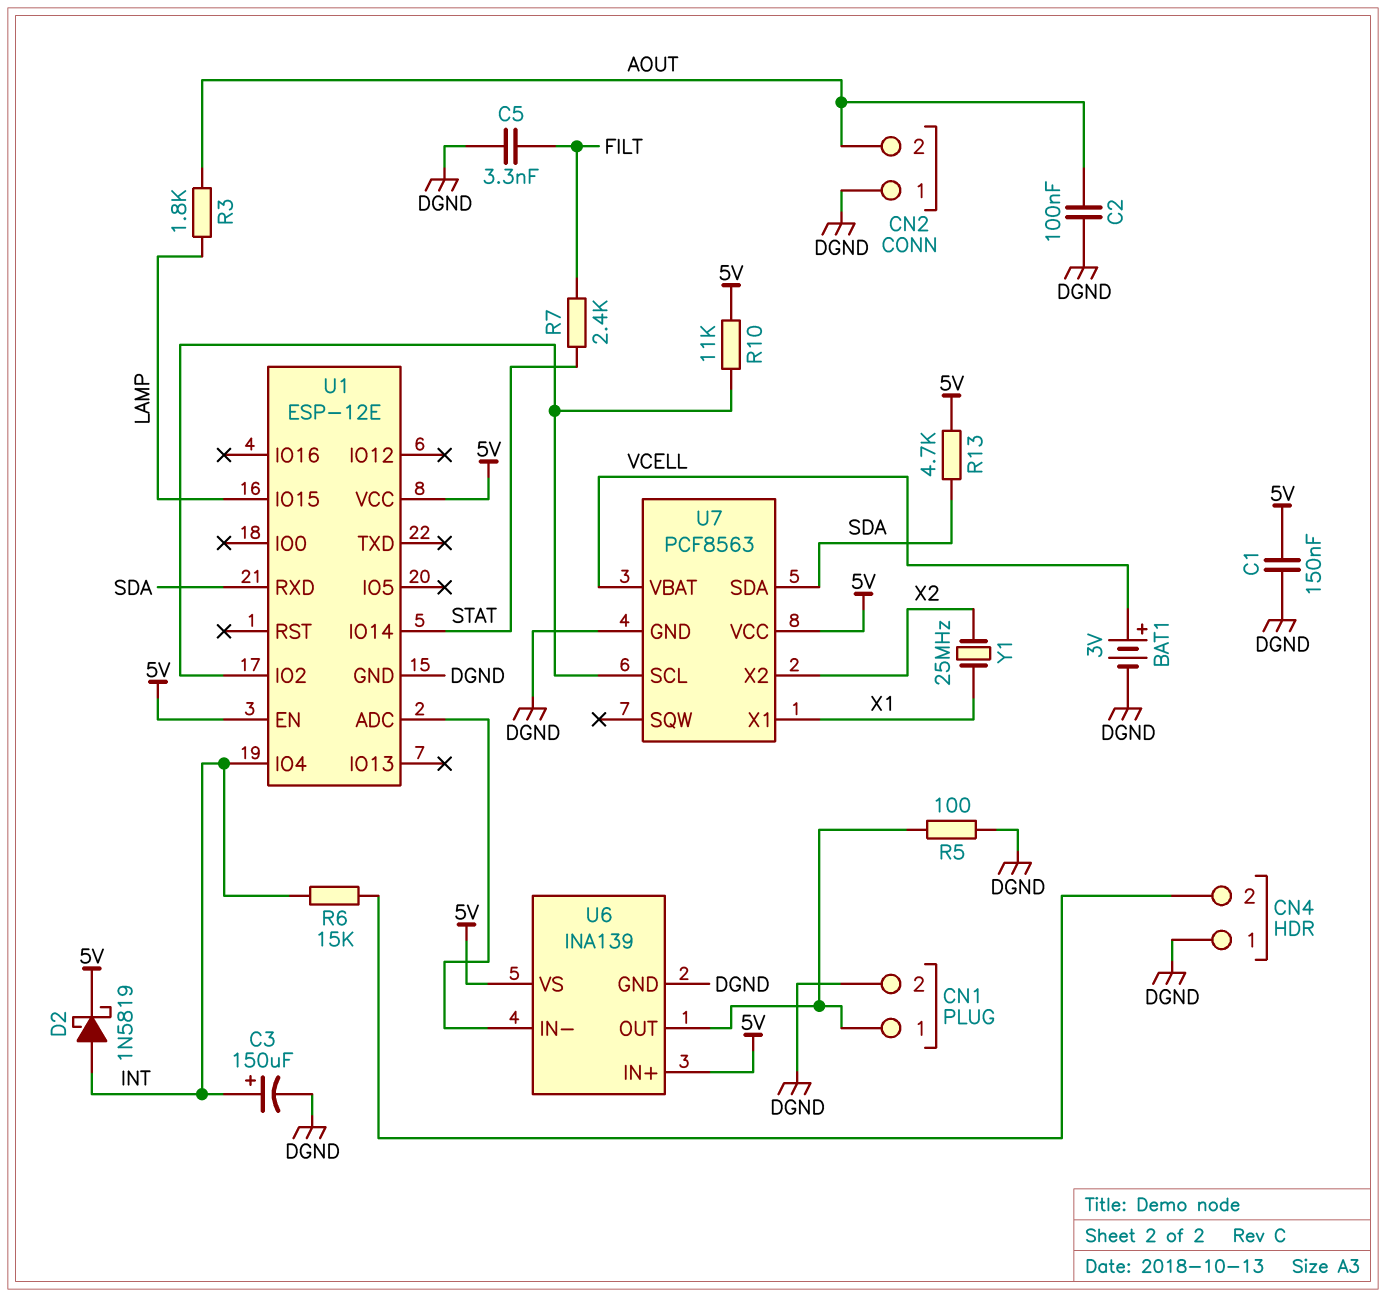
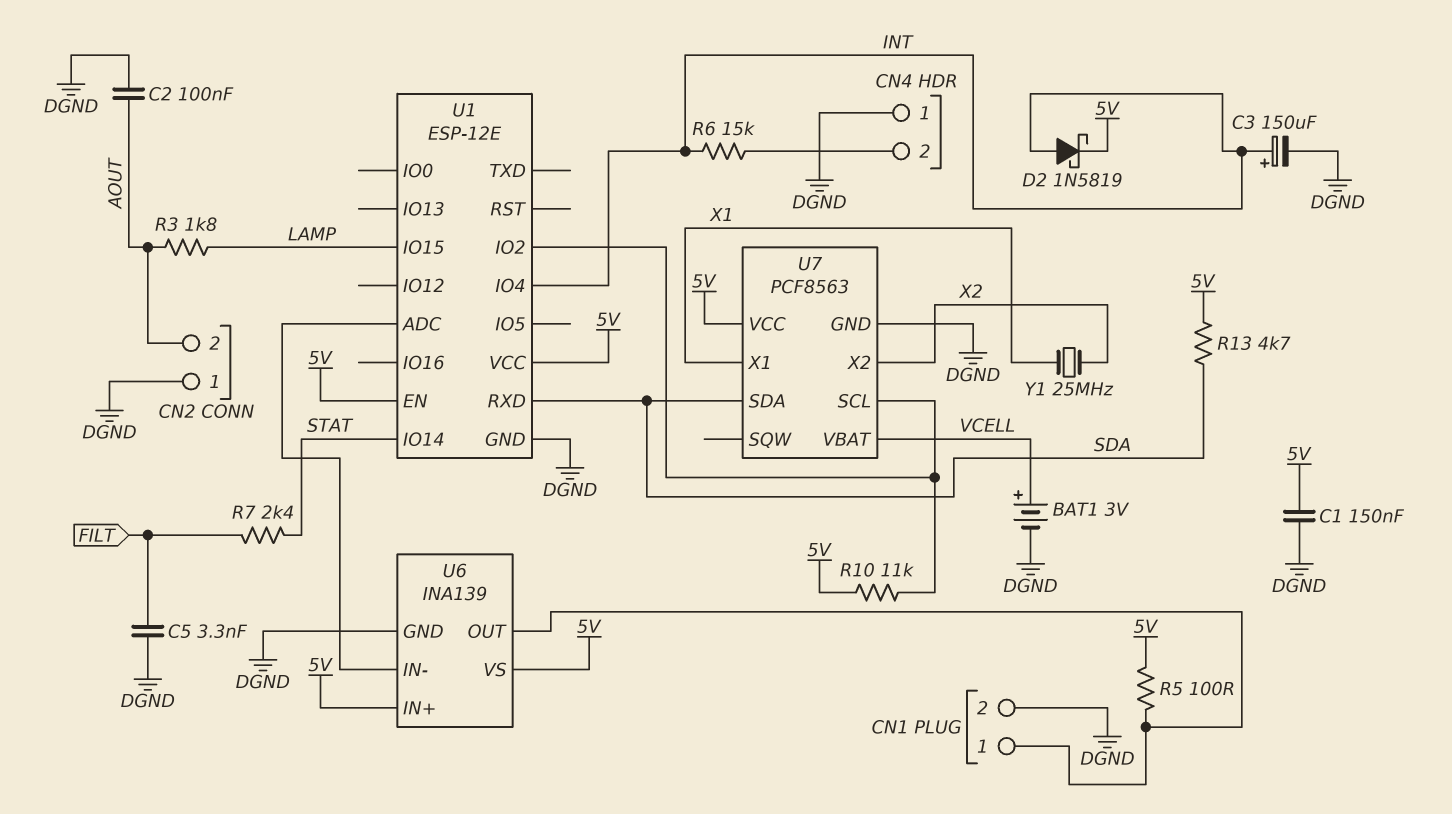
R5: 100 (CN1/1, DGND) -> 100 (5V, CN1/1)

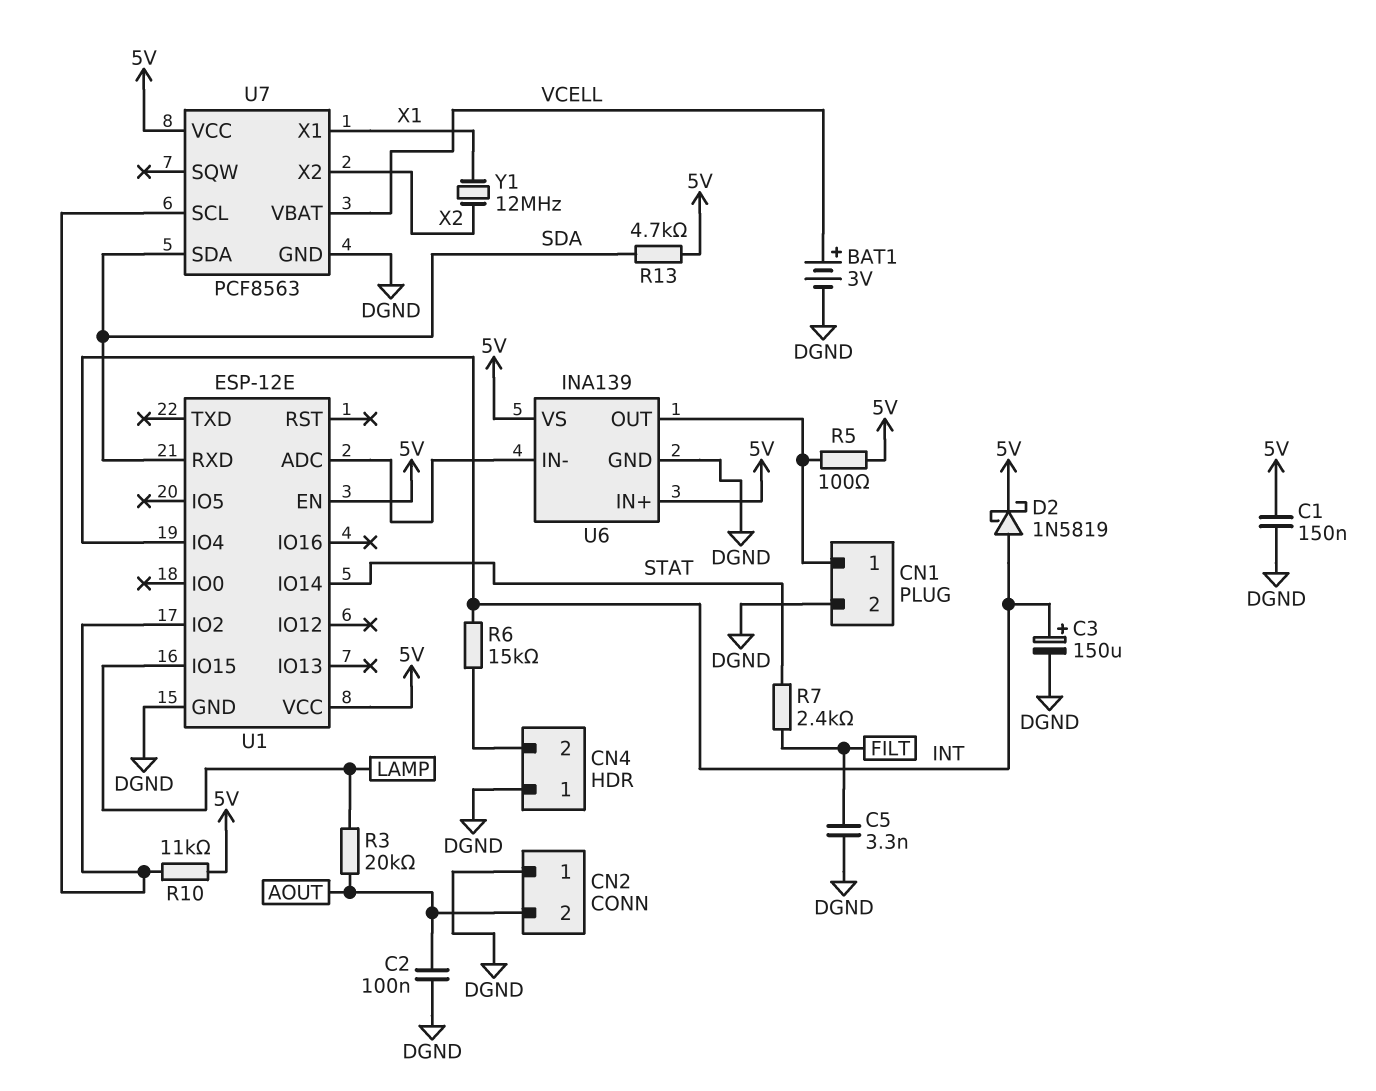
R3: 1.8k (AOUT, LAMP) -> 20k (AOUT, LAMP)
Y1: 25MHz (X1, X2) -> 12MHz (X1, X2)

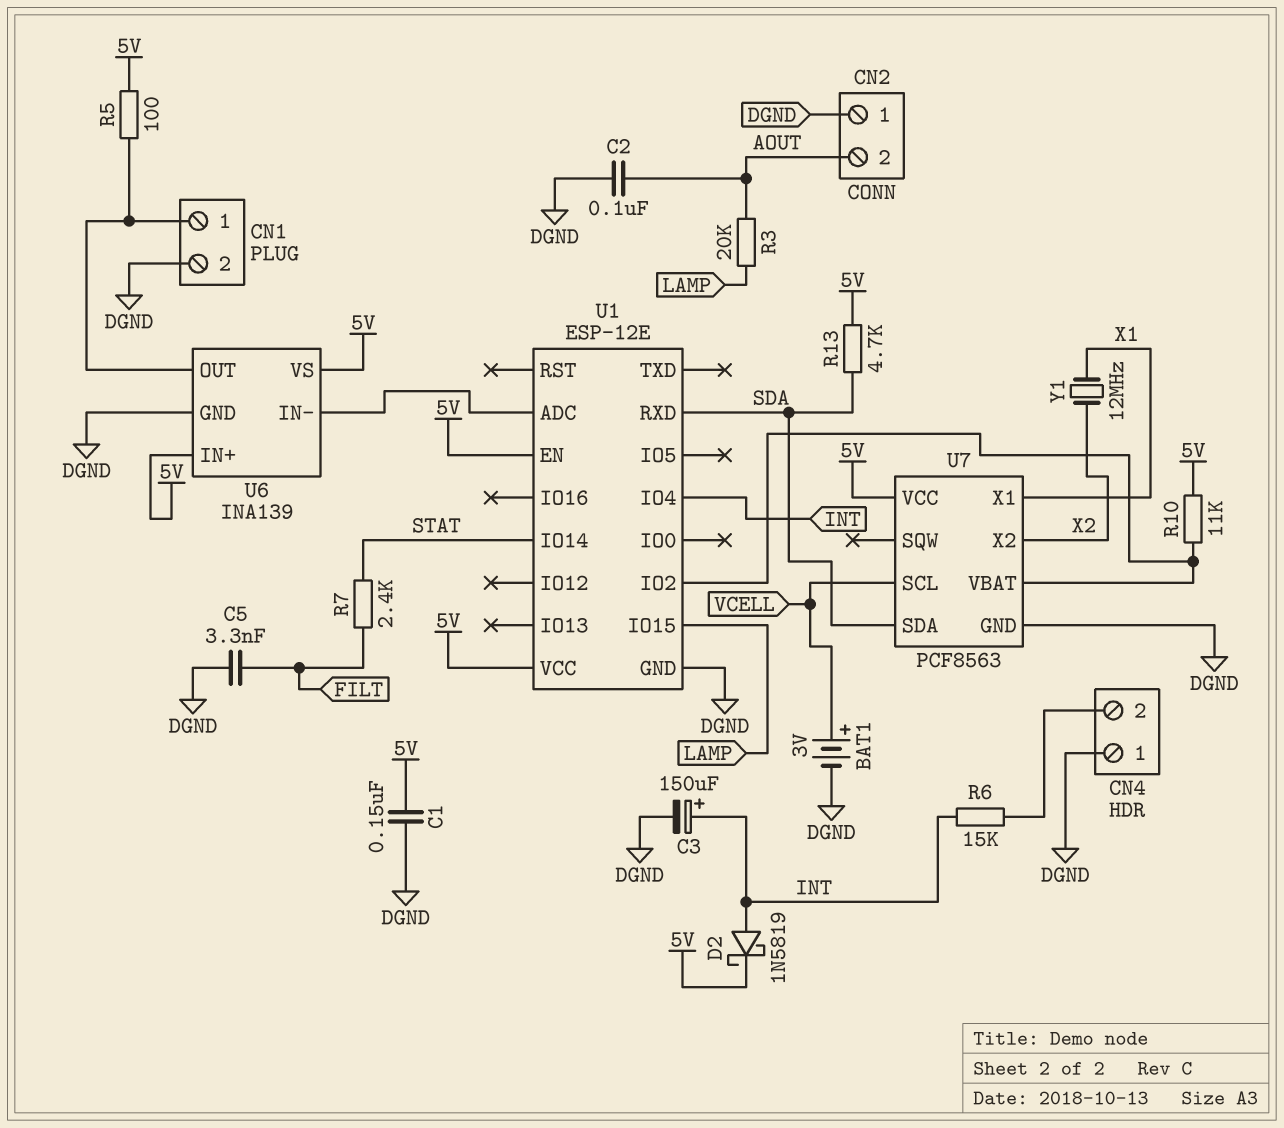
U7 pin SCL: U1/IO2 -> VCELL
U7 pin VBAT: VCELL -> U1/IO2

